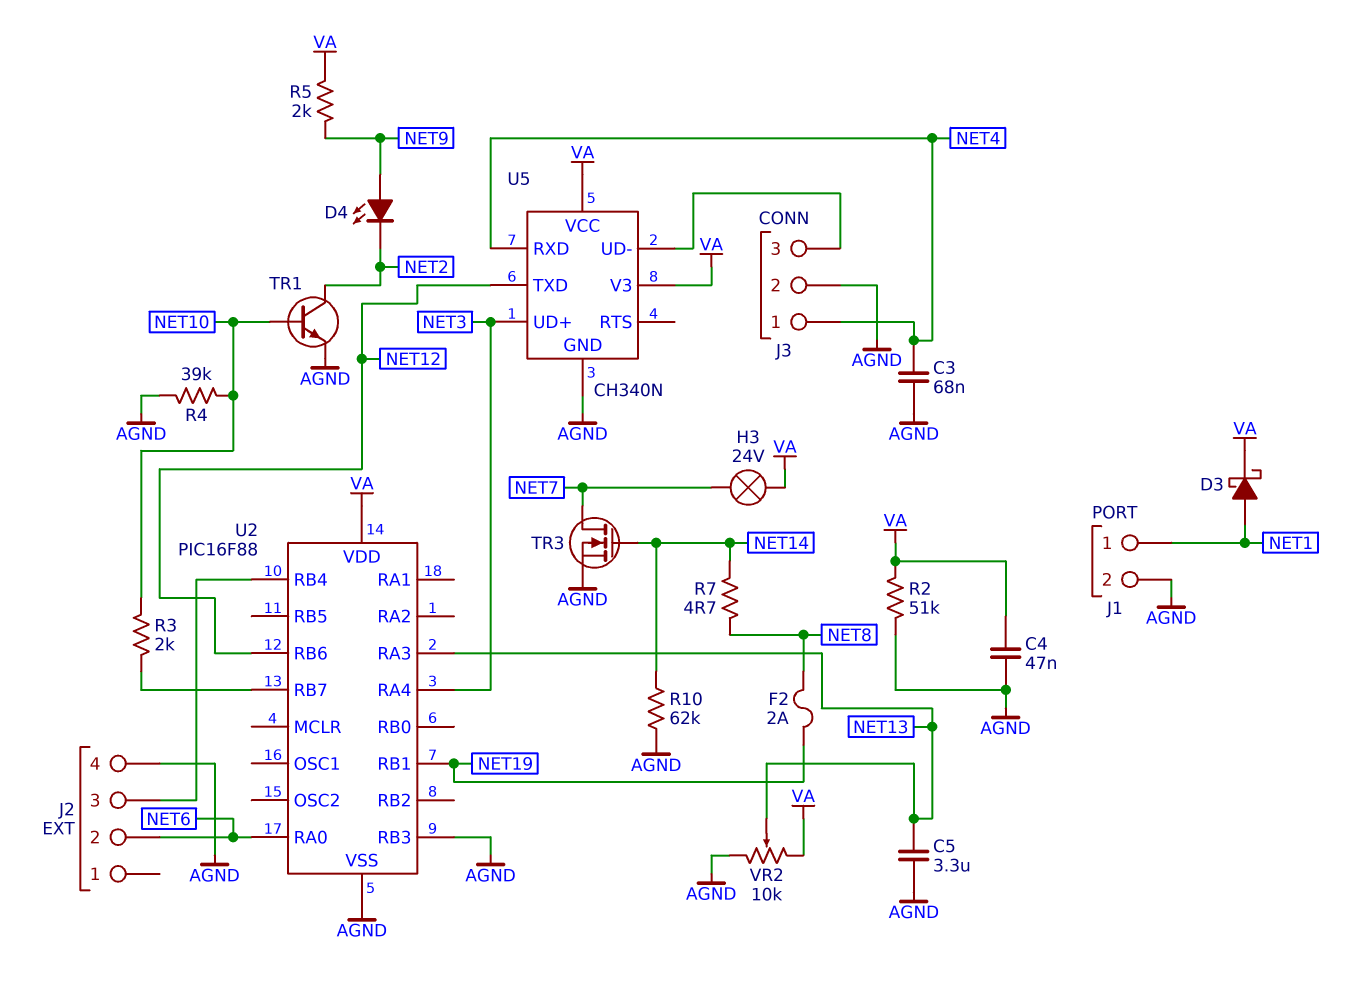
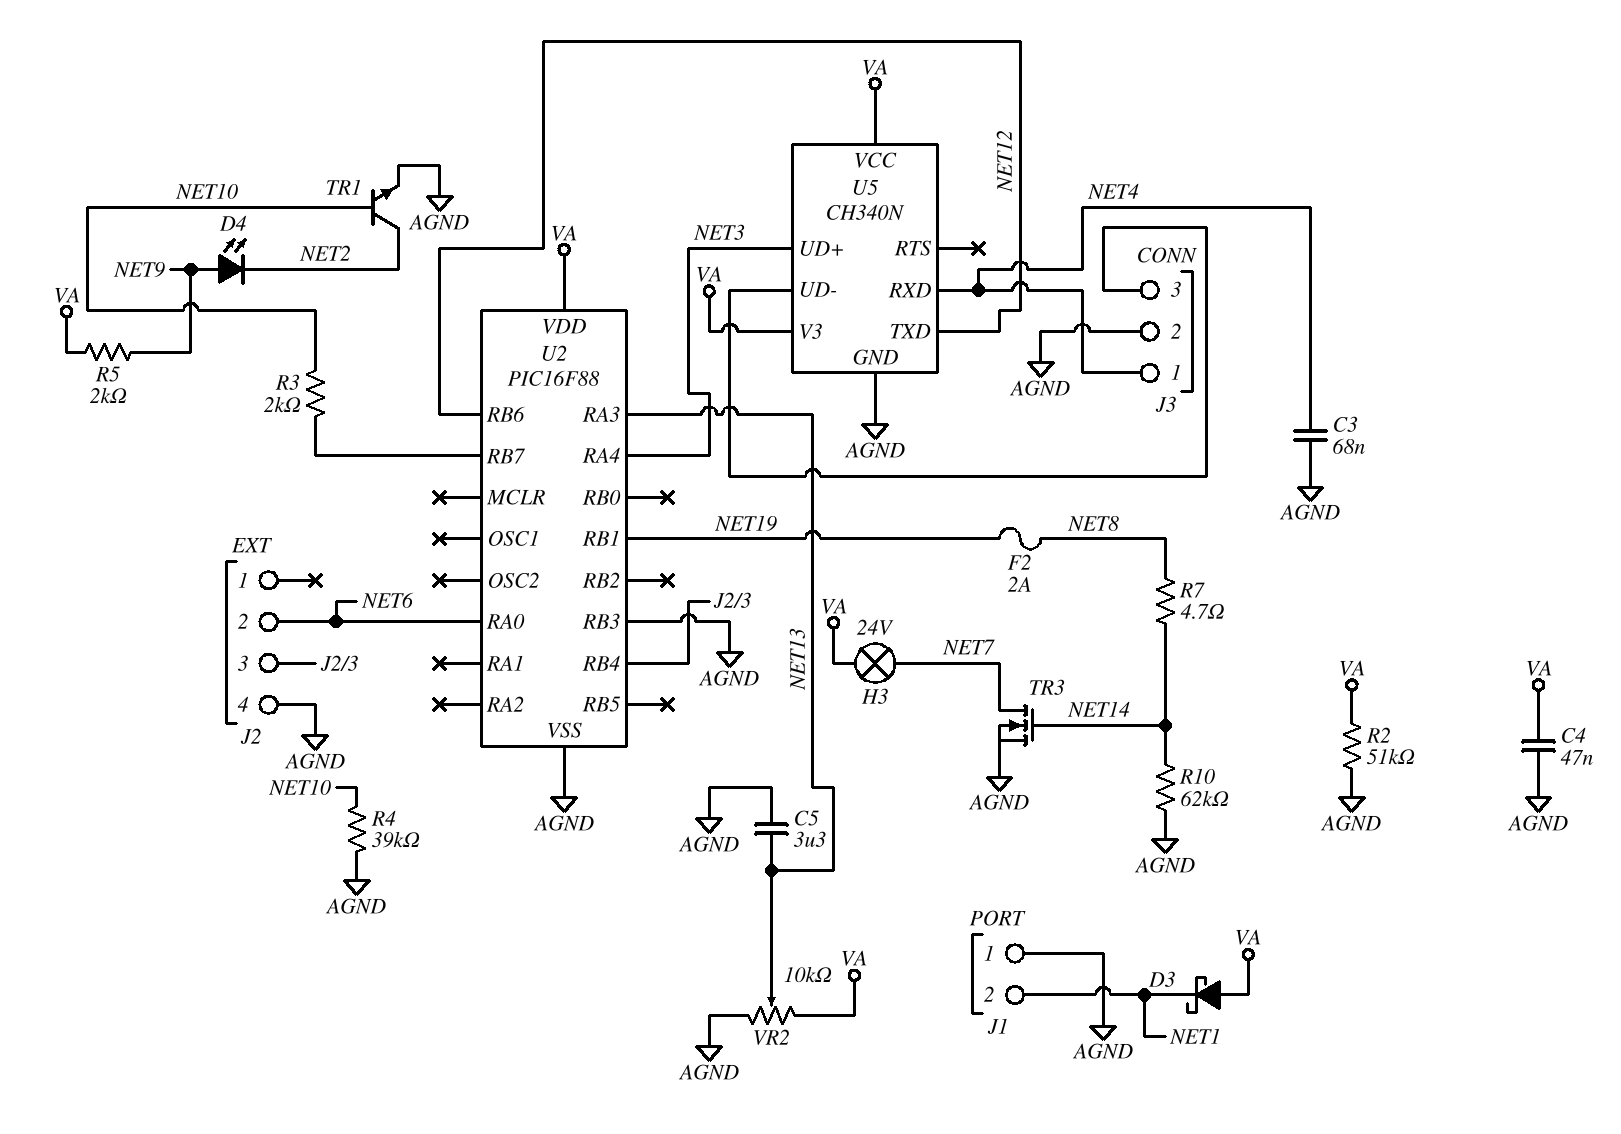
D3: schottky (A NET1, K VA) -> schottky (A VA, K NET1)
J1 pin 1: NET1 -> AGND
J1 pin 2: AGND -> NET1

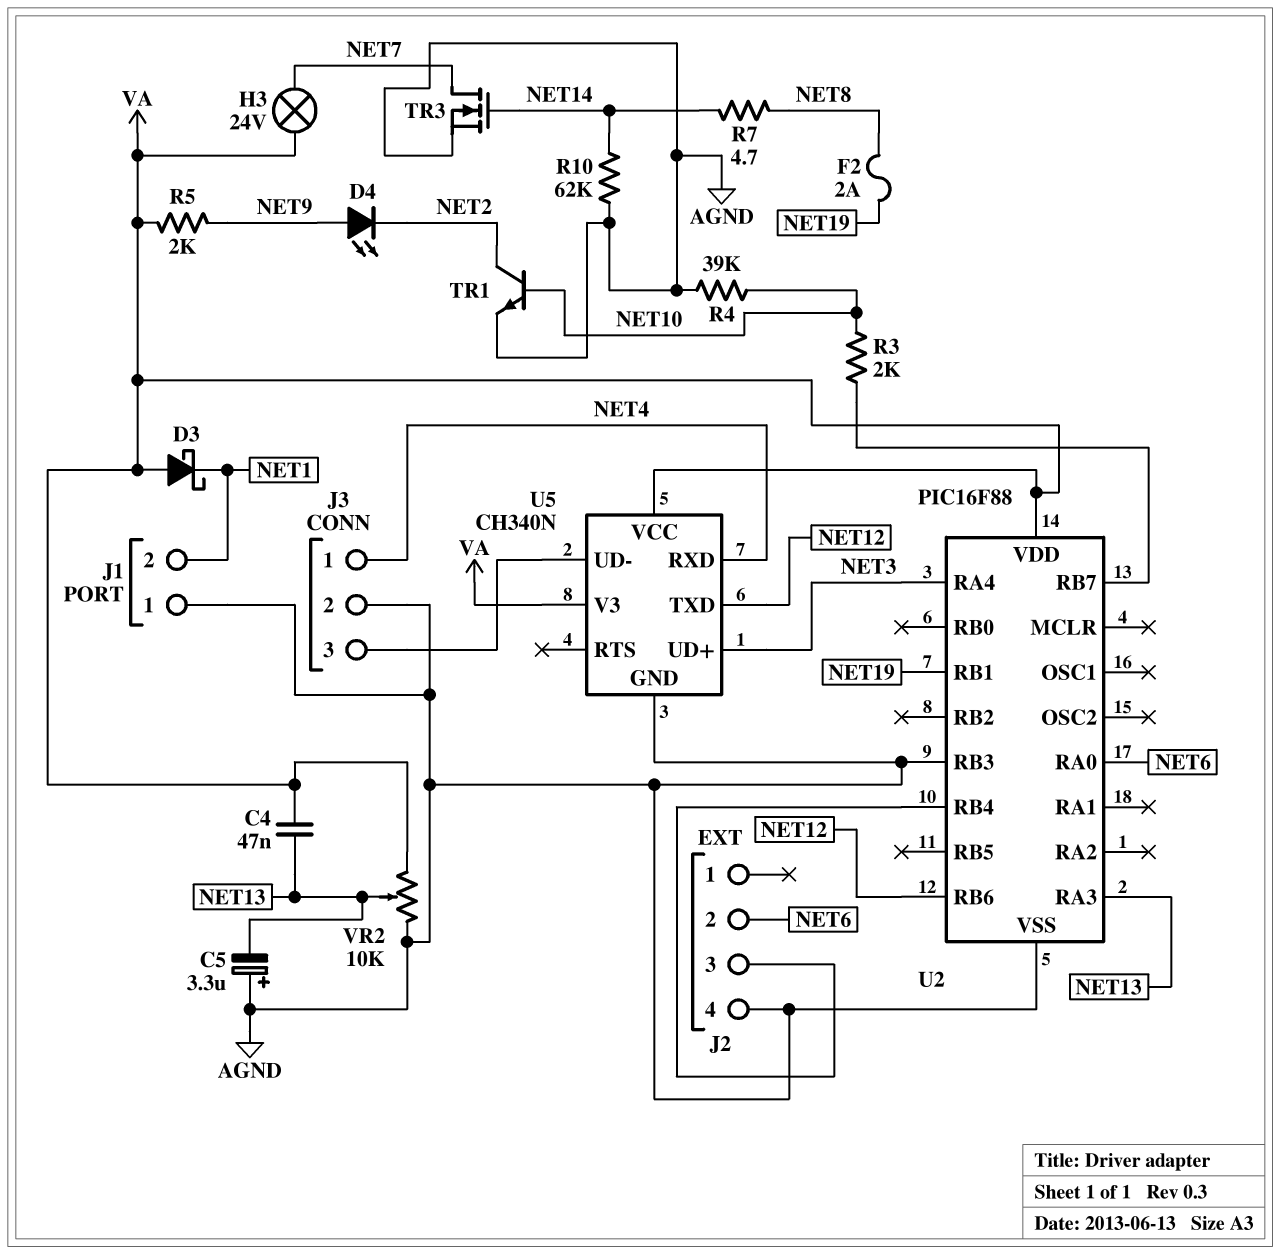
C3: 68nF (AGND, NET4) -> none
C4: 47nF (AGND, VA) -> 47nF (NET13, VA)
C5: 3.3uF (AGND, NET13) -> 3.3uF (plus AGND, minus NET13)
R2: 51k (AGND, VA) -> none

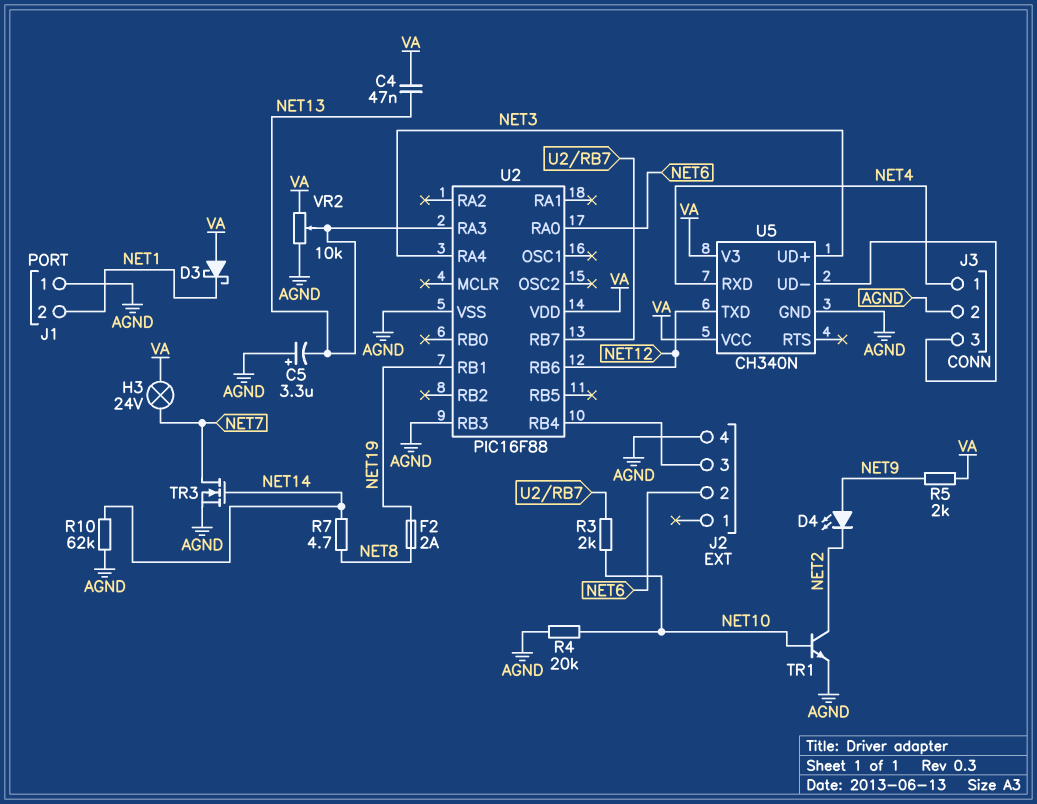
R4: 39k (AGND, NET10) -> 20k (AGND, NET10)

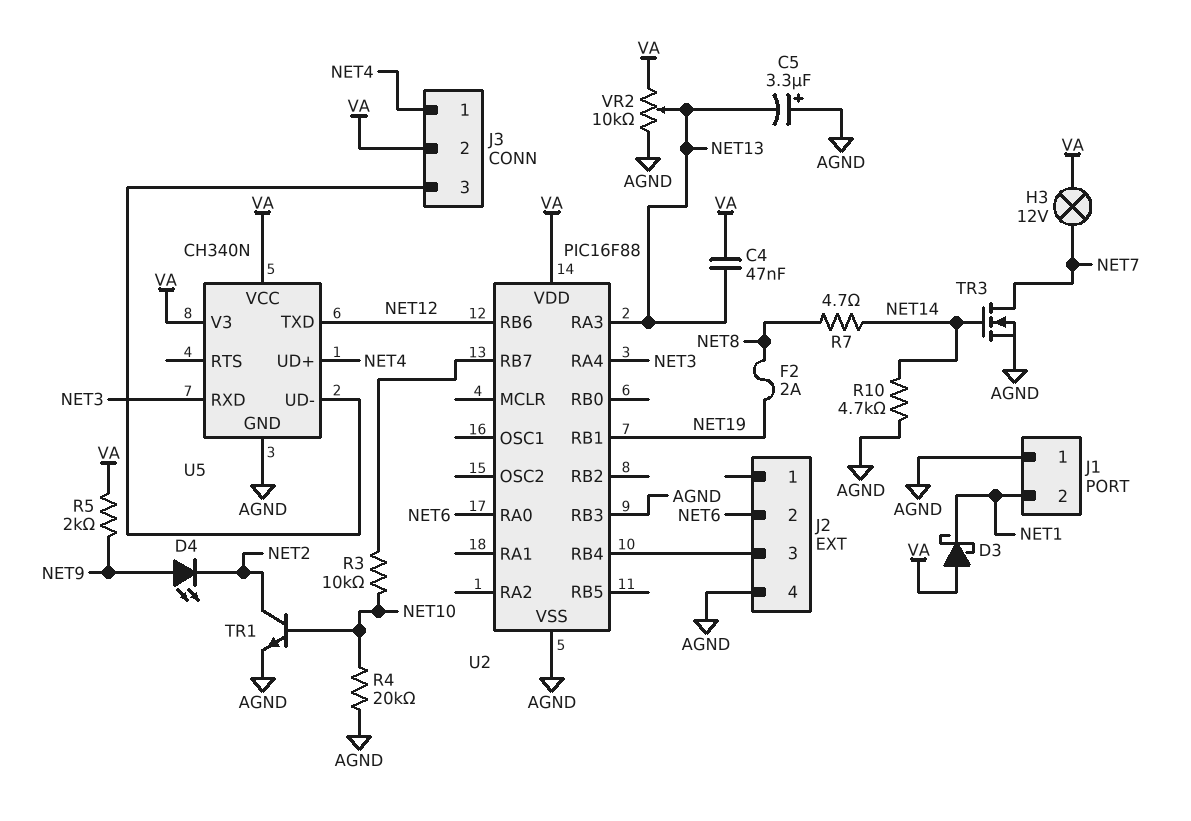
H3: lamp 24V (NET7, VA) -> lamp 12V (NET7, VA)
J3 pin 2: AGND -> VA
R3: 2k (NET10, U2/RB7) -> 10k (NET10, U2/RB7)
R10: 62k (AGND, NET14) -> 4.7k (AGND, NET14)
U5 pin RXD: NET4 -> NET3
U5 pin UD+: NET3 -> NET4

